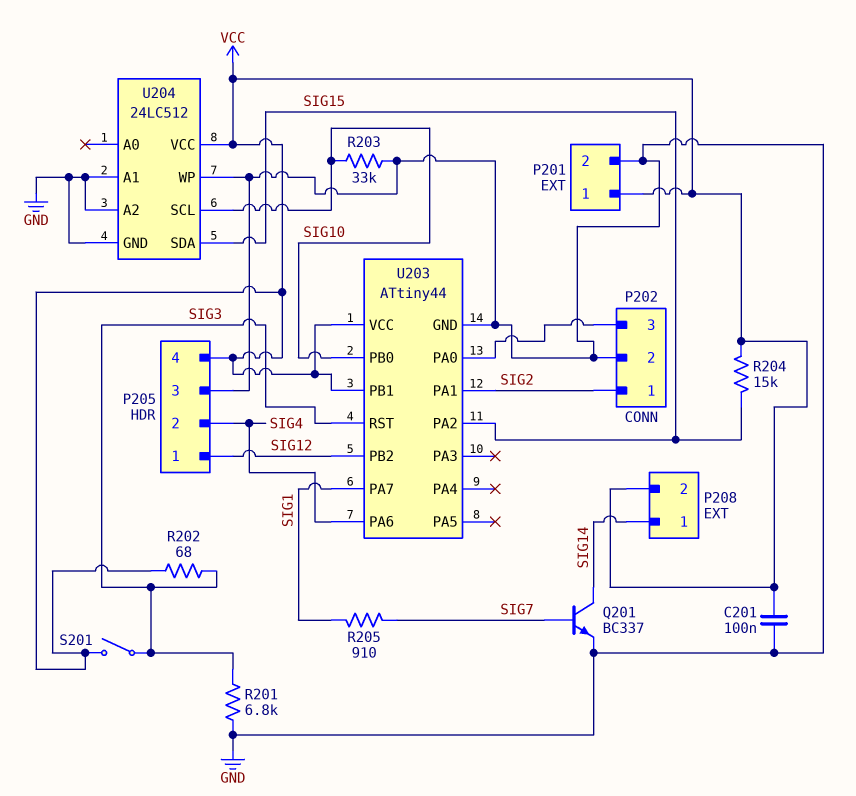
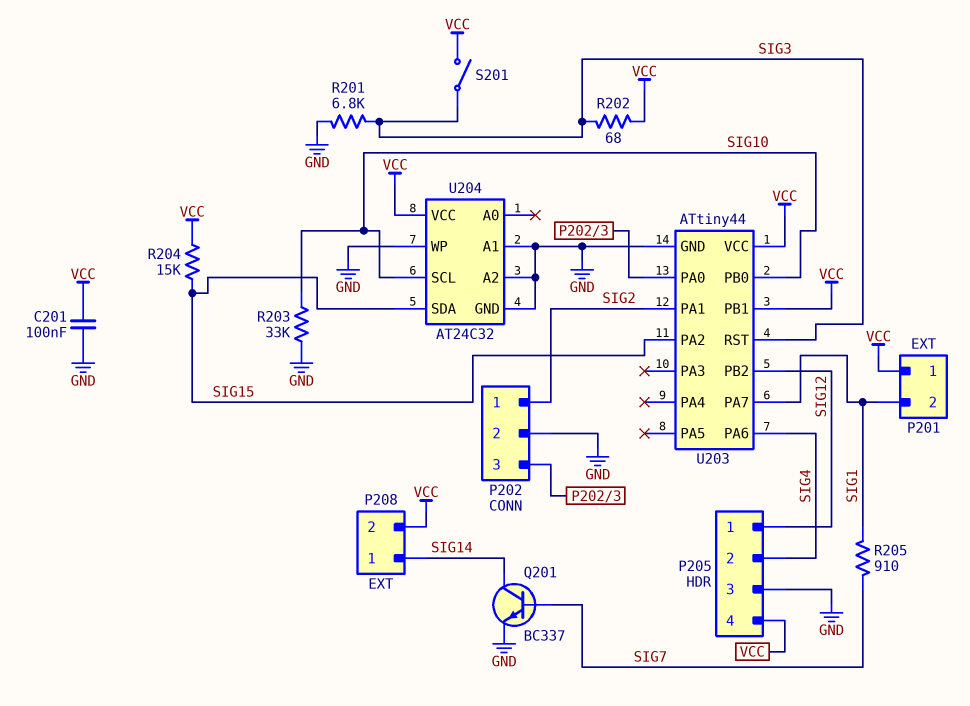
P201 pin 2: GND -> SIG1
U204: 24LC512 -> AT24C32

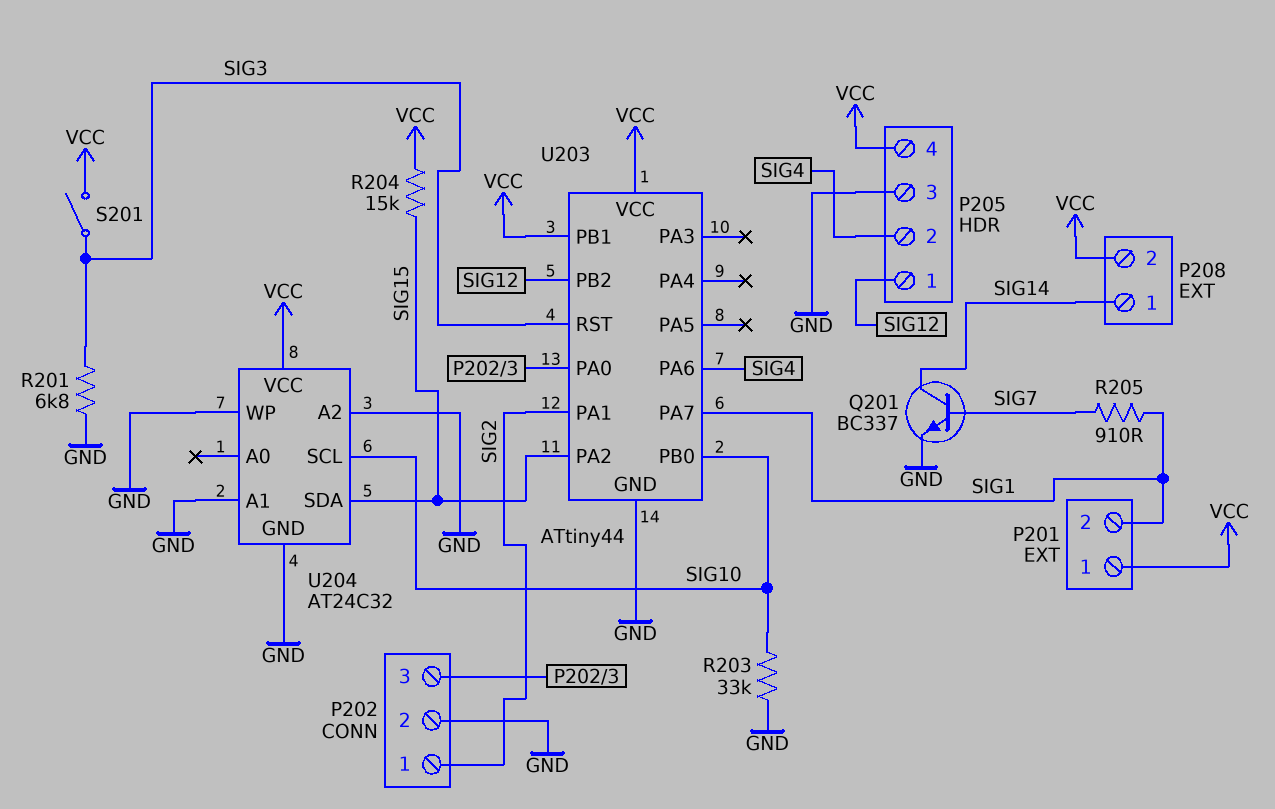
C201: 100nF (GND, VCC) -> none
R202: 68 (SIG3, VCC) -> none

